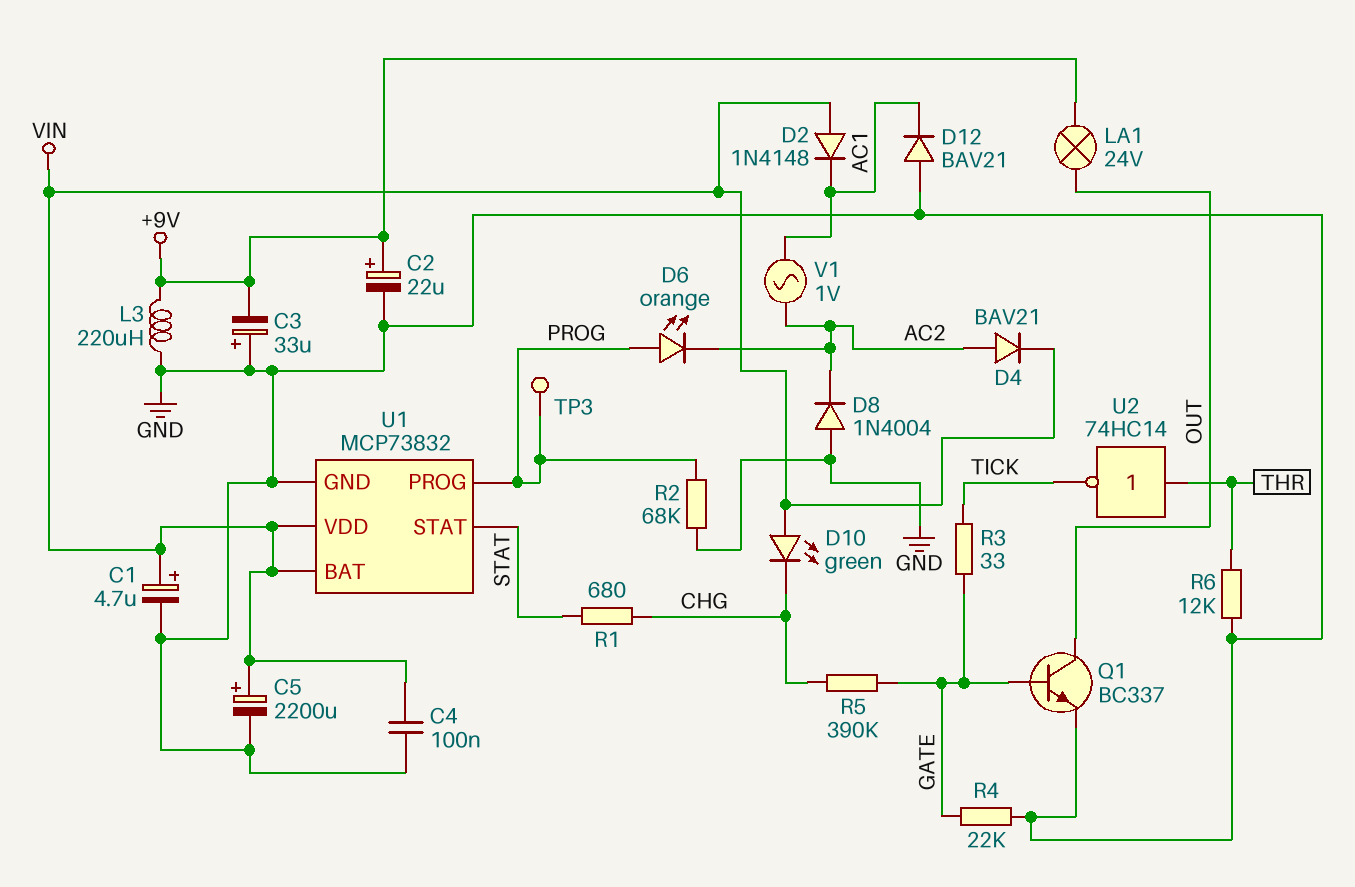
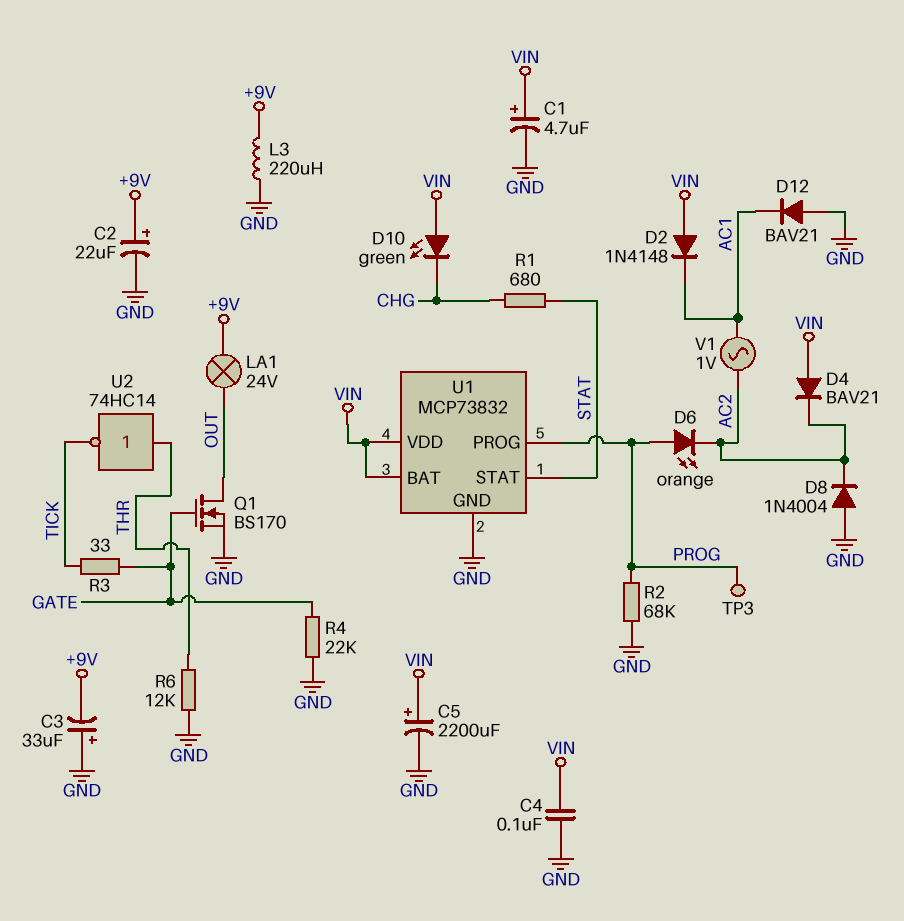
D4: diode BAV21 (A AC2, K VIN) -> diode BAV21 (A VIN, K AC2)
Q1: NPN BC337 (B GATE, C OUT, E GND) -> NMOS BS170 (G GATE, D OUT, S GND)
R5: 390k (CHG, GATE) -> none

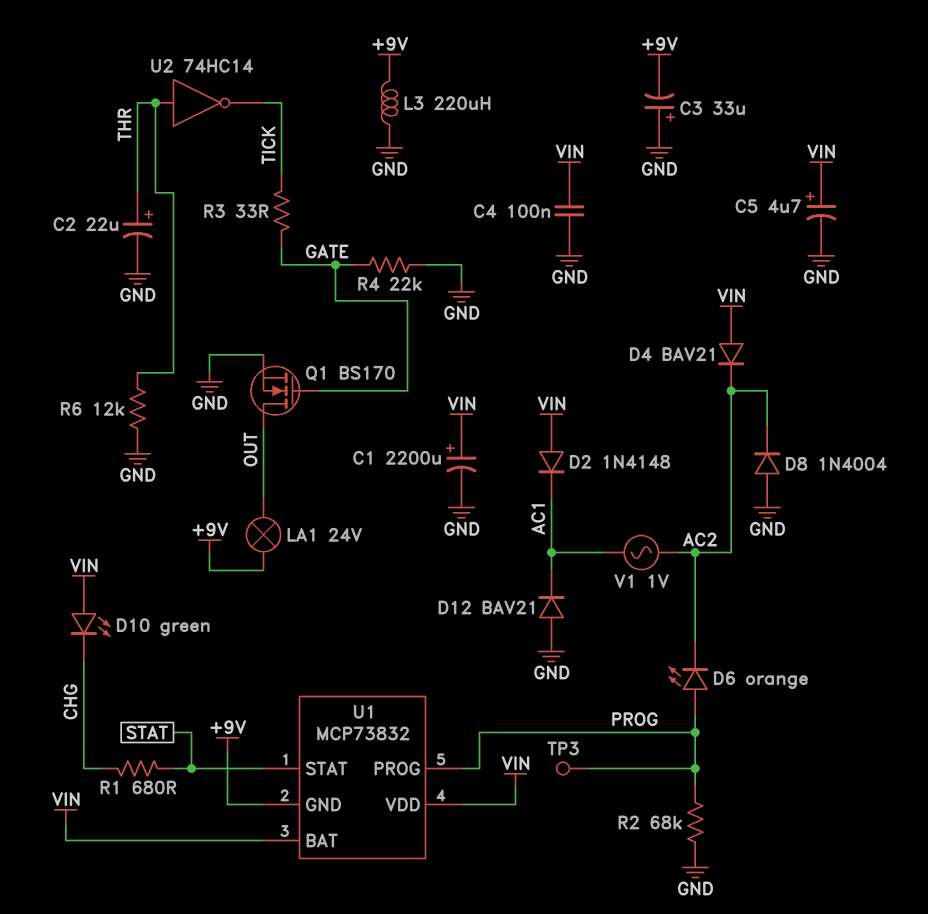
C1: 4.7uF (plus VIN, minus GND) -> 2200uF (plus VIN, minus GND)
C2: 22uF (plus +9V, minus GND) -> 22uF (plus THR, minus GND)
C5: 2200uF (plus VIN, minus GND) -> 4.7uF (plus VIN, minus GND)
U1 pin GND: GND -> +9V

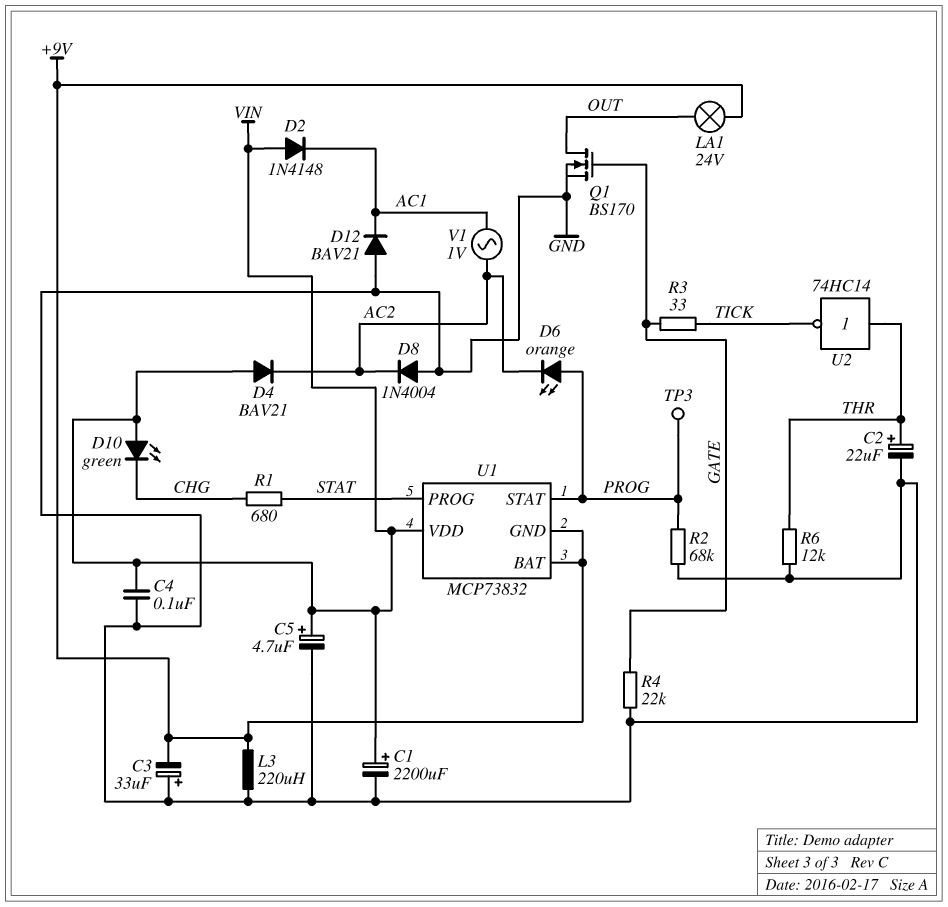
U1 pin BAT: VIN -> +9V
U1 pin PROG: PROG -> STAT
U1 pin STAT: STAT -> PROG

